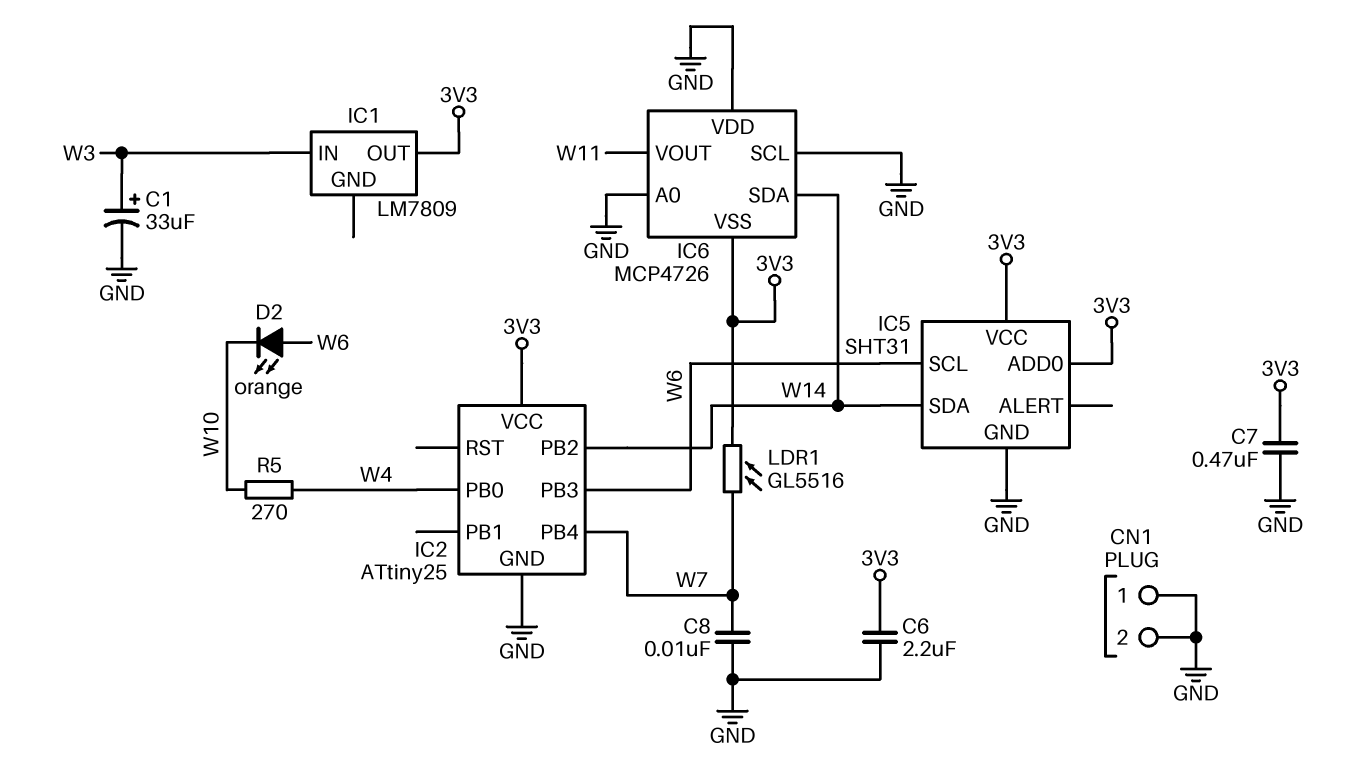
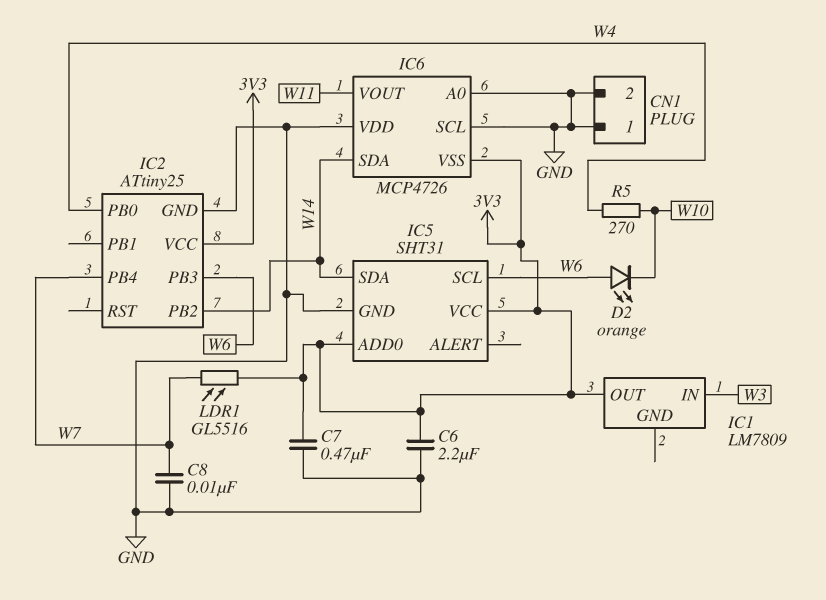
C1: 33uF (plus W3, minus GND) -> none

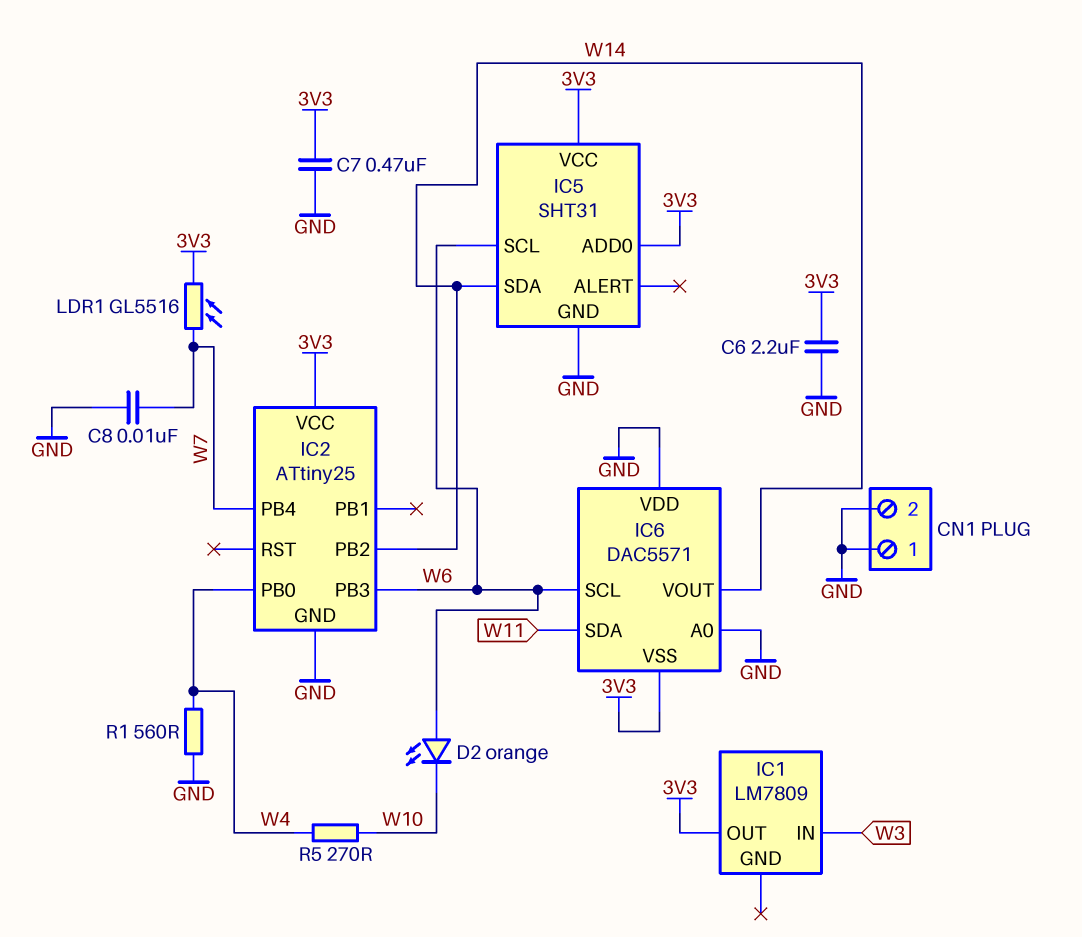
IC6: MCP4726 -> DAC5571
IC6 pin SCL: GND -> W6
IC6 pin SDA: W14 -> W11
IC6 pin VOUT: W11 -> W14
R1: none -> 560 (GND, W4)

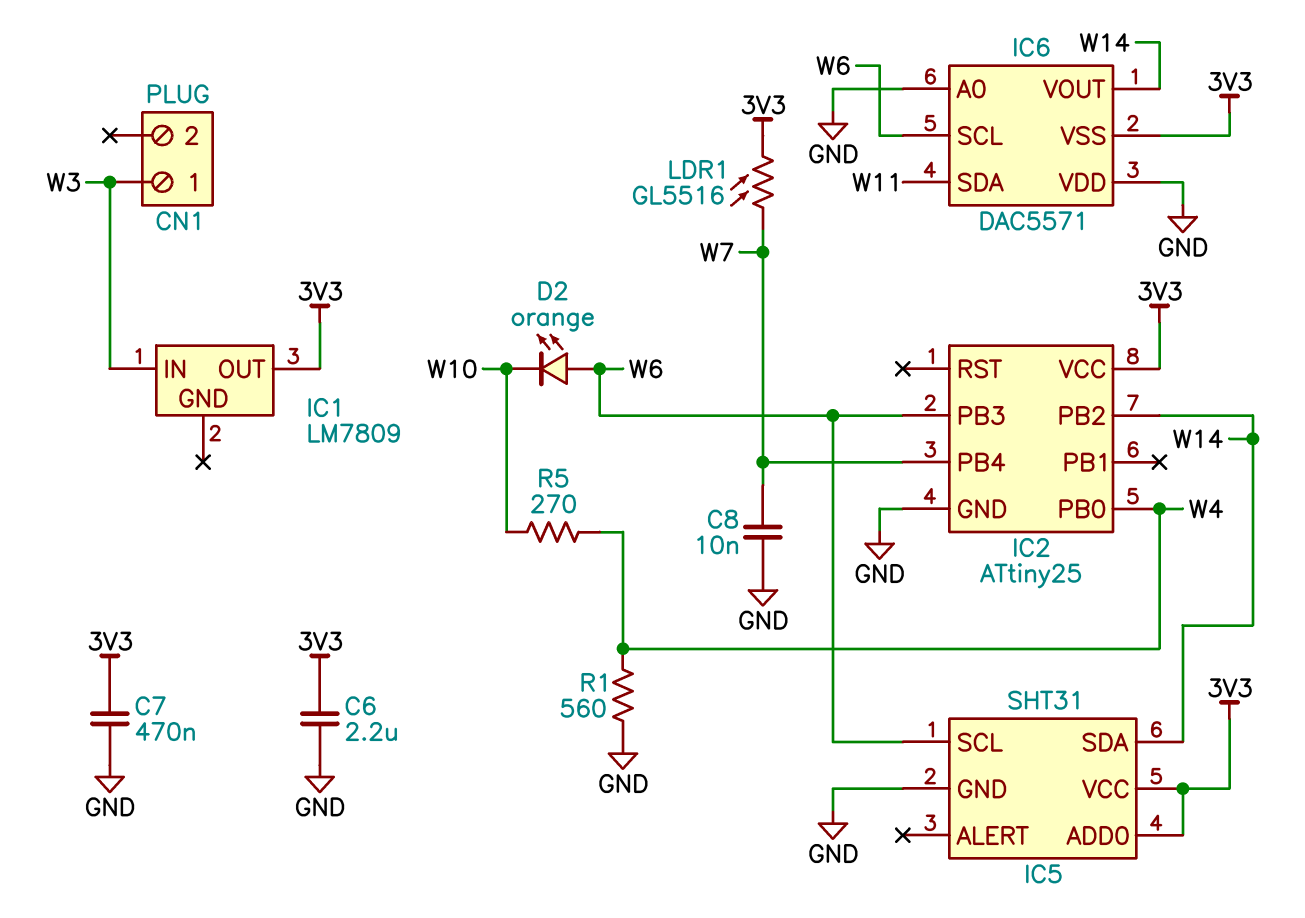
CN1 pin 1: GND -> W3
CN1 pin 2: GND -> none

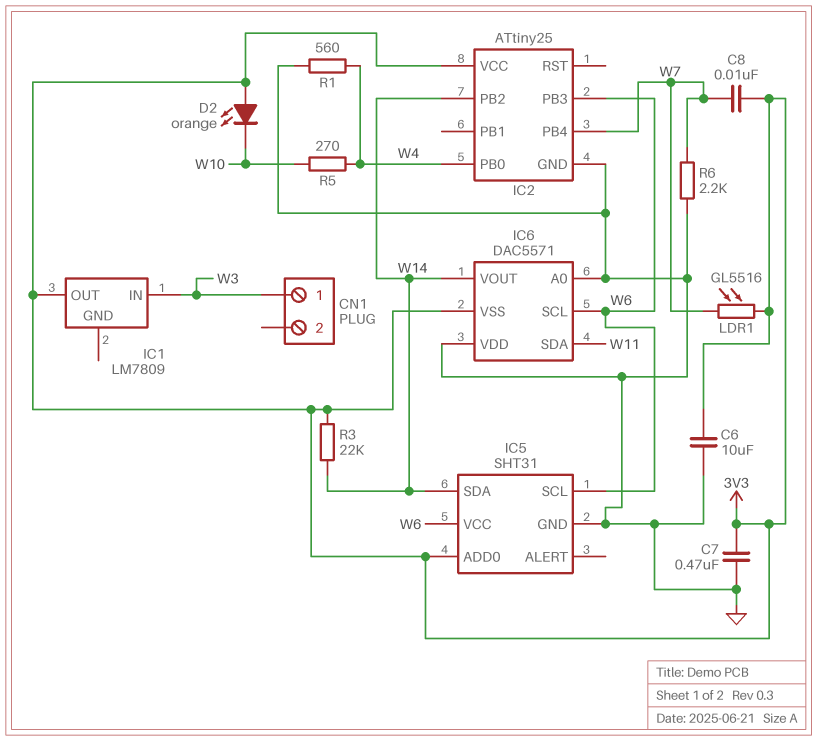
C6: 2.2uF (3V3, GND) -> 10uF (3V3, GND)
C8: 10nF (GND, W7) -> 10nF (3V3, W7)
D2: LED orange (A W6, K W10) -> LED orange (A 3V3, K W10)
IC5 pin VCC: 3V3 -> W6
R3: none -> 22k (3V3, W14)
R6: none -> 2.2k (GND, W7)

